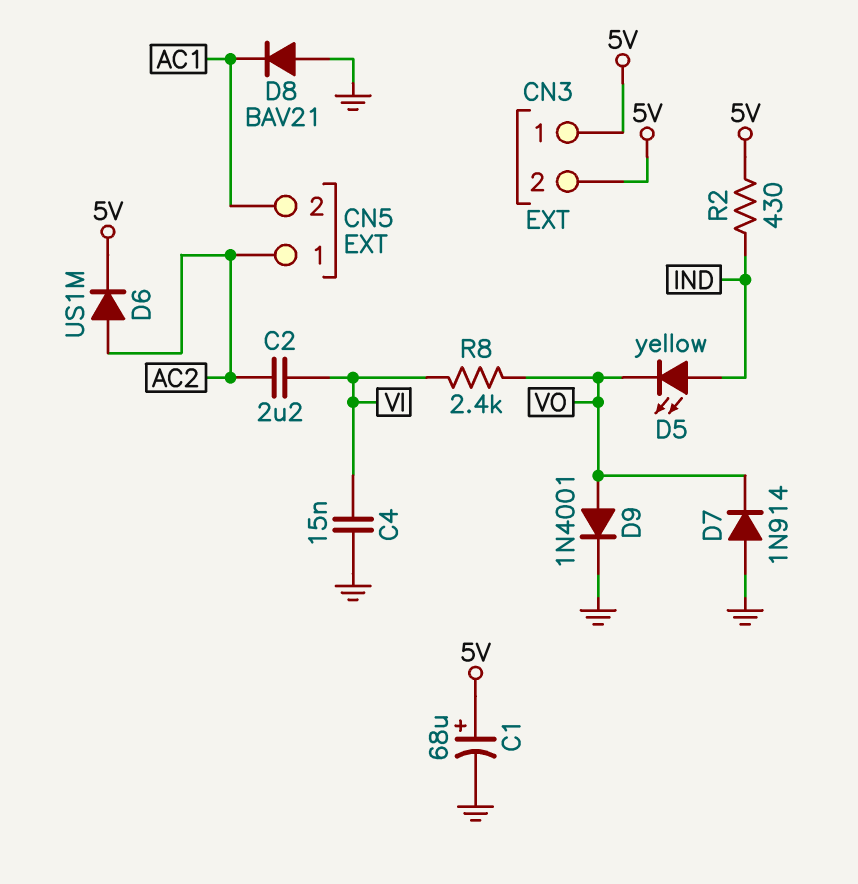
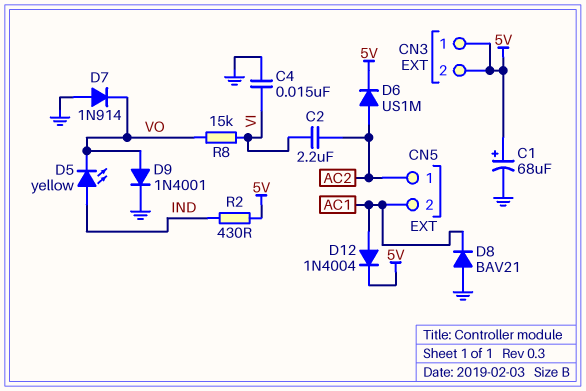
D12: none -> diode 1N4004 (A AC1, K 5V)
R8: 2.4k (VI, VO) -> 15k (VI, VO)

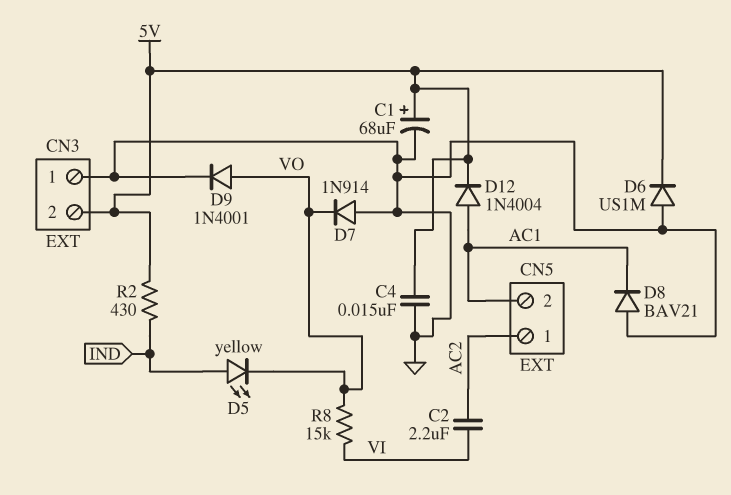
C4: 15nF (GND, VI) -> 15nF (5V, GND)
CN3 pin 1: 5V -> GND
D6: diode US1M (A AC2, K 5V) -> diode US1M (A GND, K 5V)

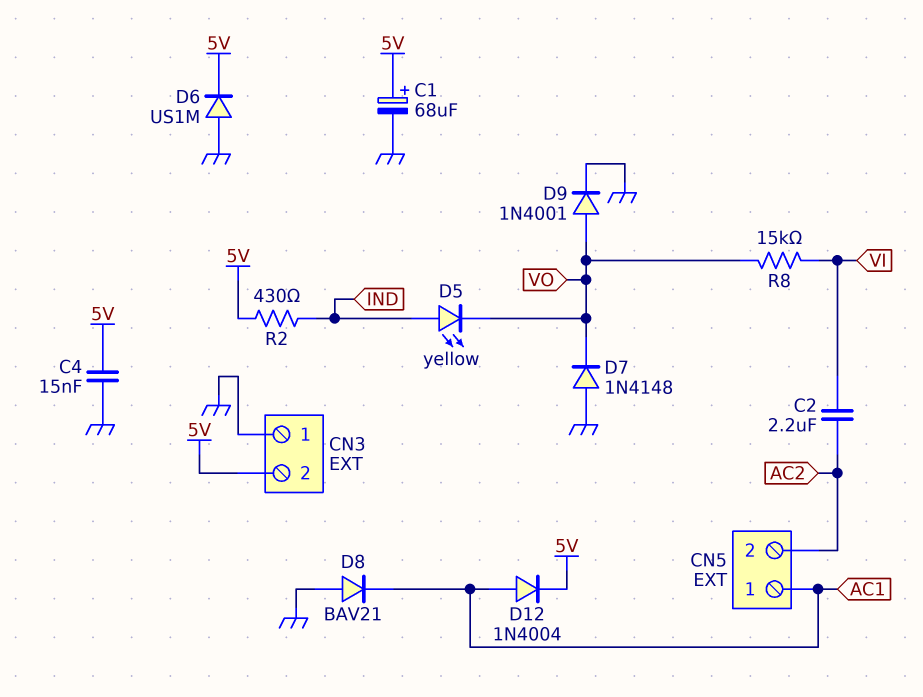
CN5 pin 1: AC2 -> AC1
CN5 pin 2: AC1 -> AC2
D7: diode 1N914 (A GND, K VO) -> diode 1N4148 (A GND, K VO)

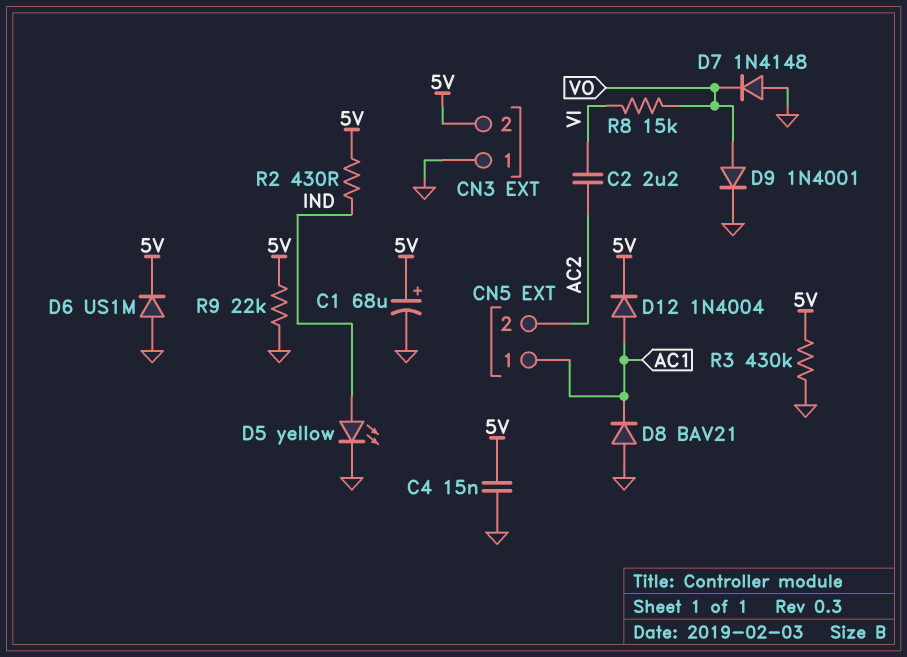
D5: LED yellow (A IND, K VO) -> LED yellow (A IND, K GND)
R3: none -> 430k (5V, GND)
R9: none -> 22k (5V, GND)

